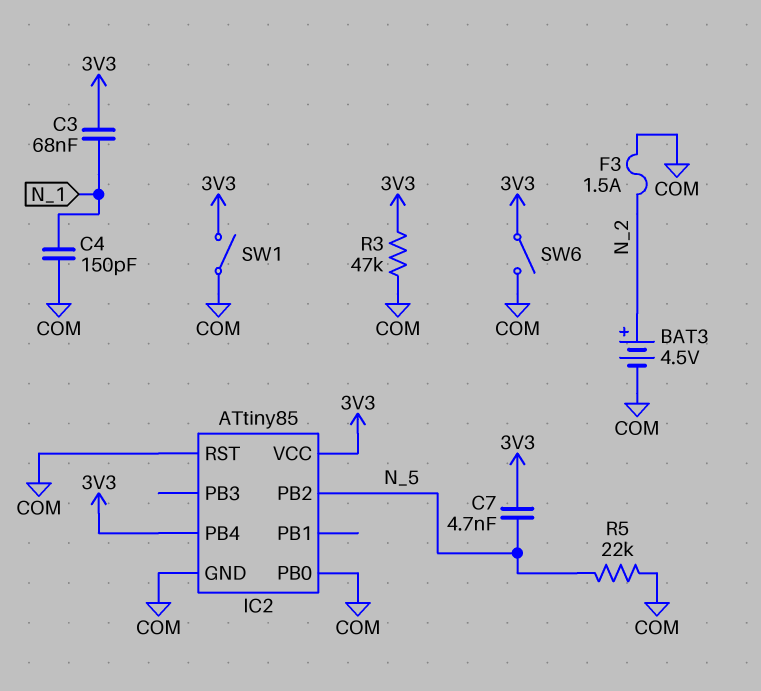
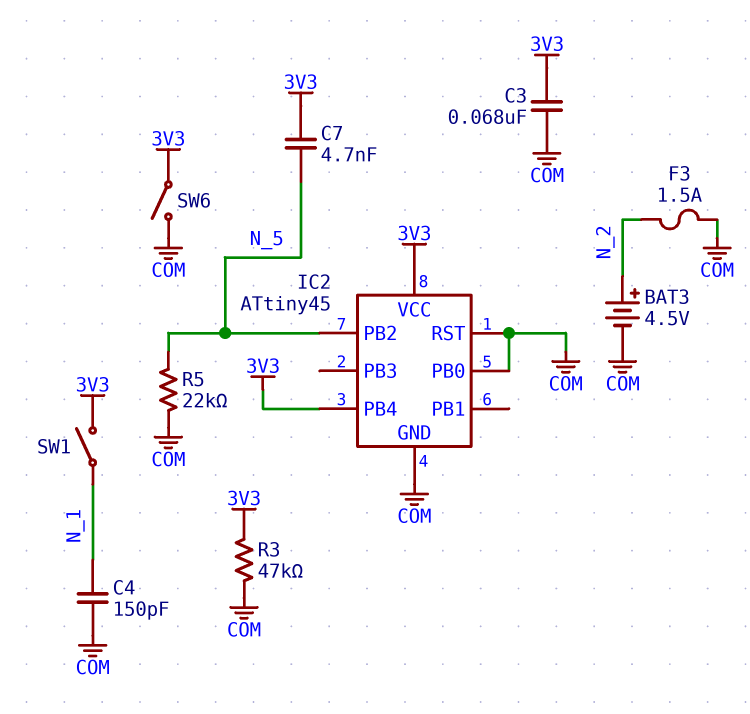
C3: 68nF (3V3, N_1) -> 68nF (3V3, COM)
IC2: ATtiny85 -> ATtiny45
SW1: switch (3V3, COM) -> switch (3V3, N_1)

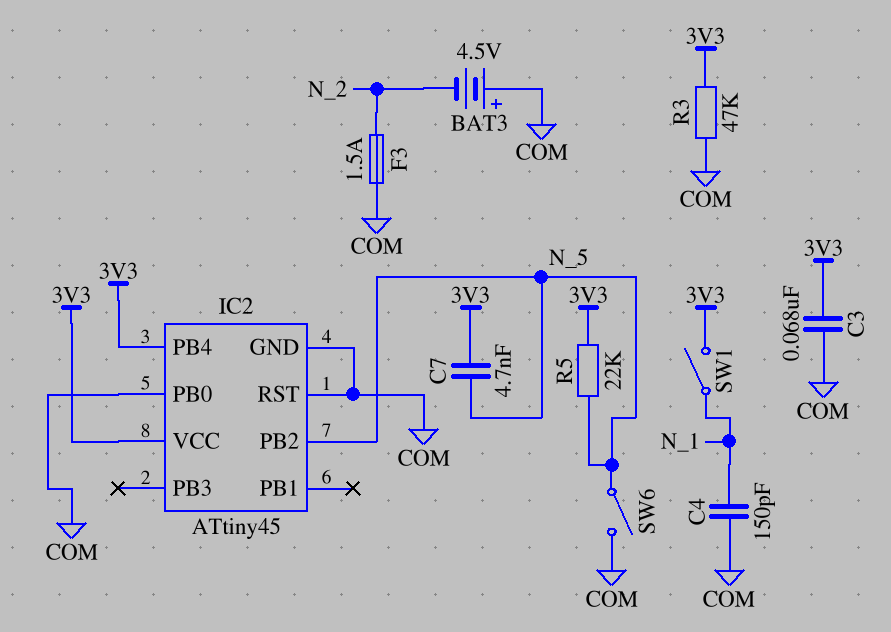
BAT3: 4.5V (plus N_2, minus COM) -> 4.5V (plus COM, minus N_2)
R5: 22k (COM, N_5) -> 22k (3V3, N_5)
SW6: switch (3V3, COM) -> switch (COM, N_5)

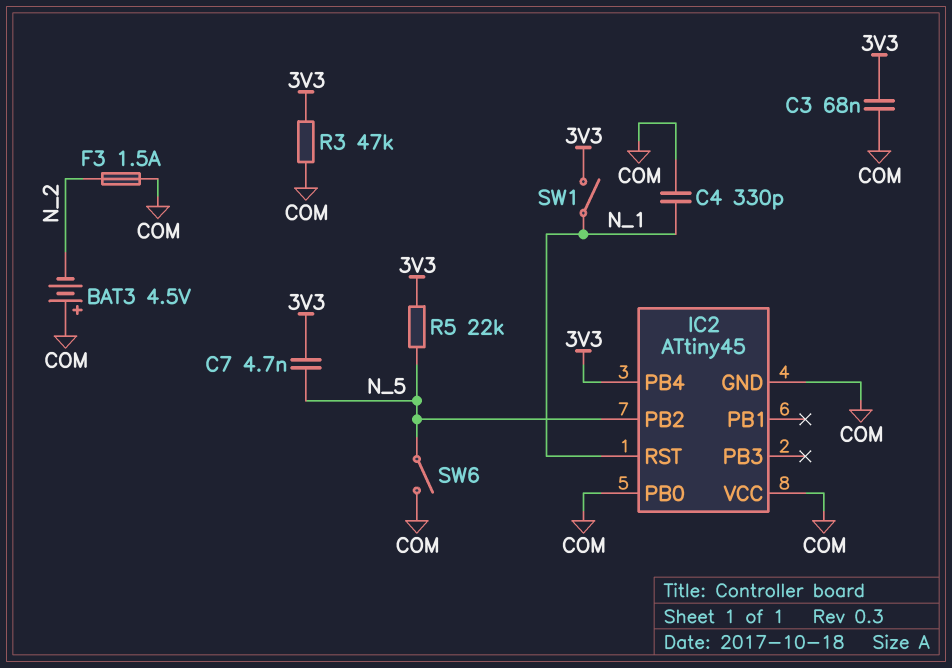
C4: 150pF (COM, N_1) -> 330pF (COM, N_1)
IC2 pin RST: COM -> N_1
IC2 pin VCC: 3V3 -> COM

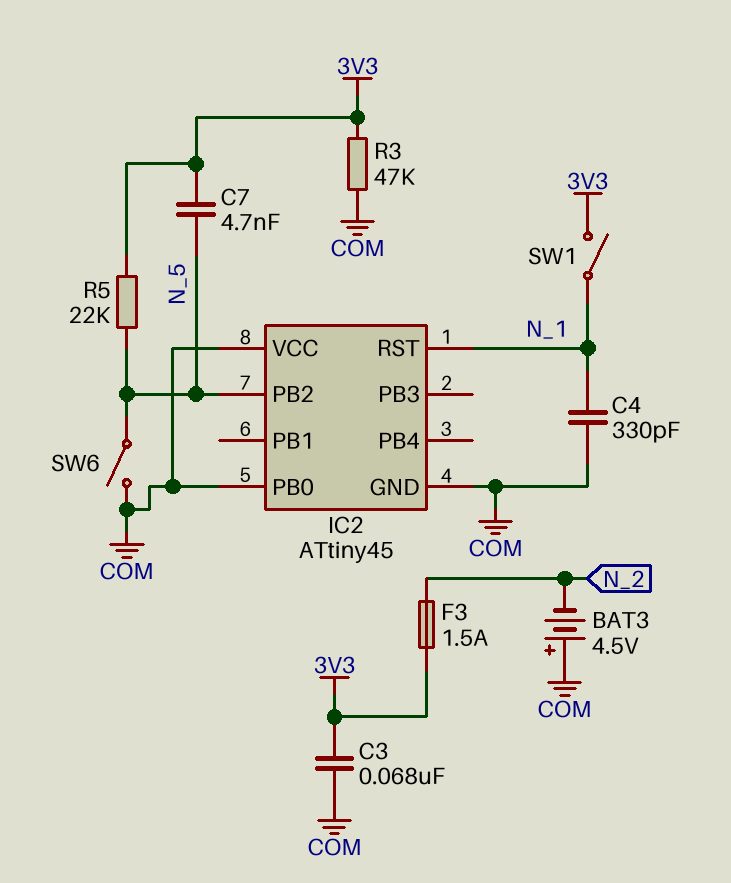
F3: 1.5A (COM, N_2) -> 1.5A (3V3, N_2)
IC2 pin PB4: 3V3 -> none

